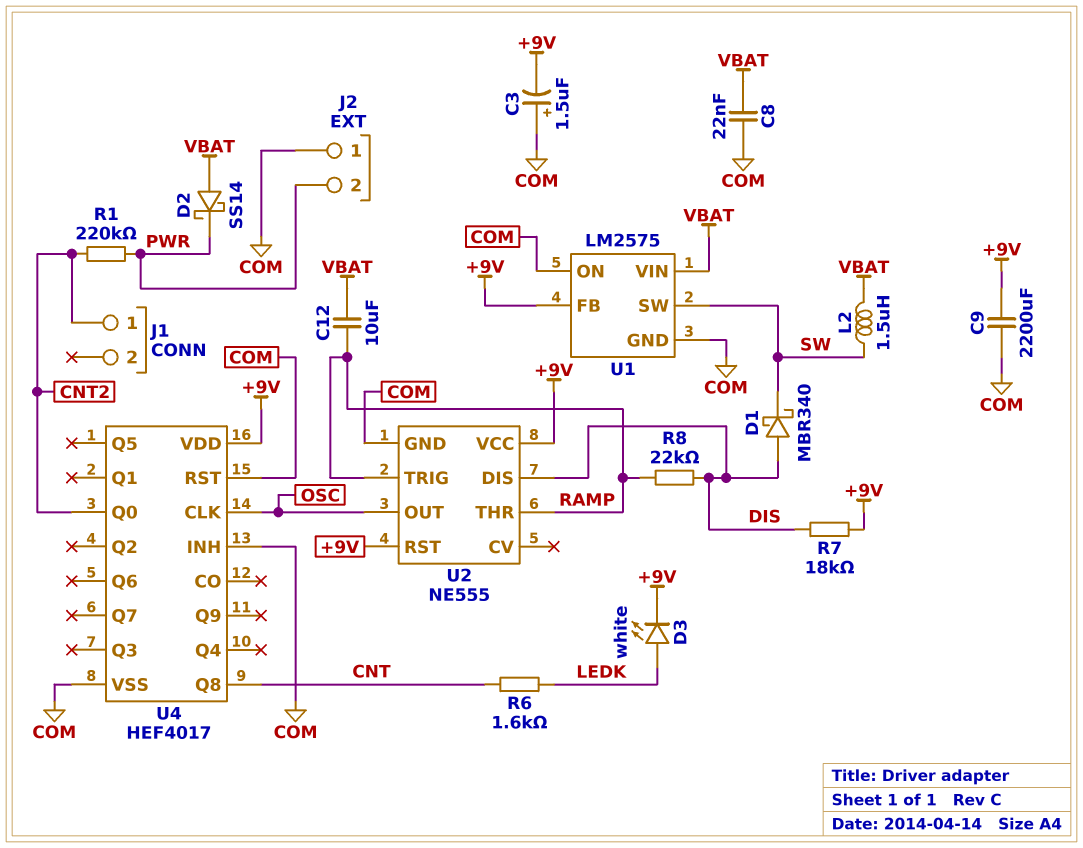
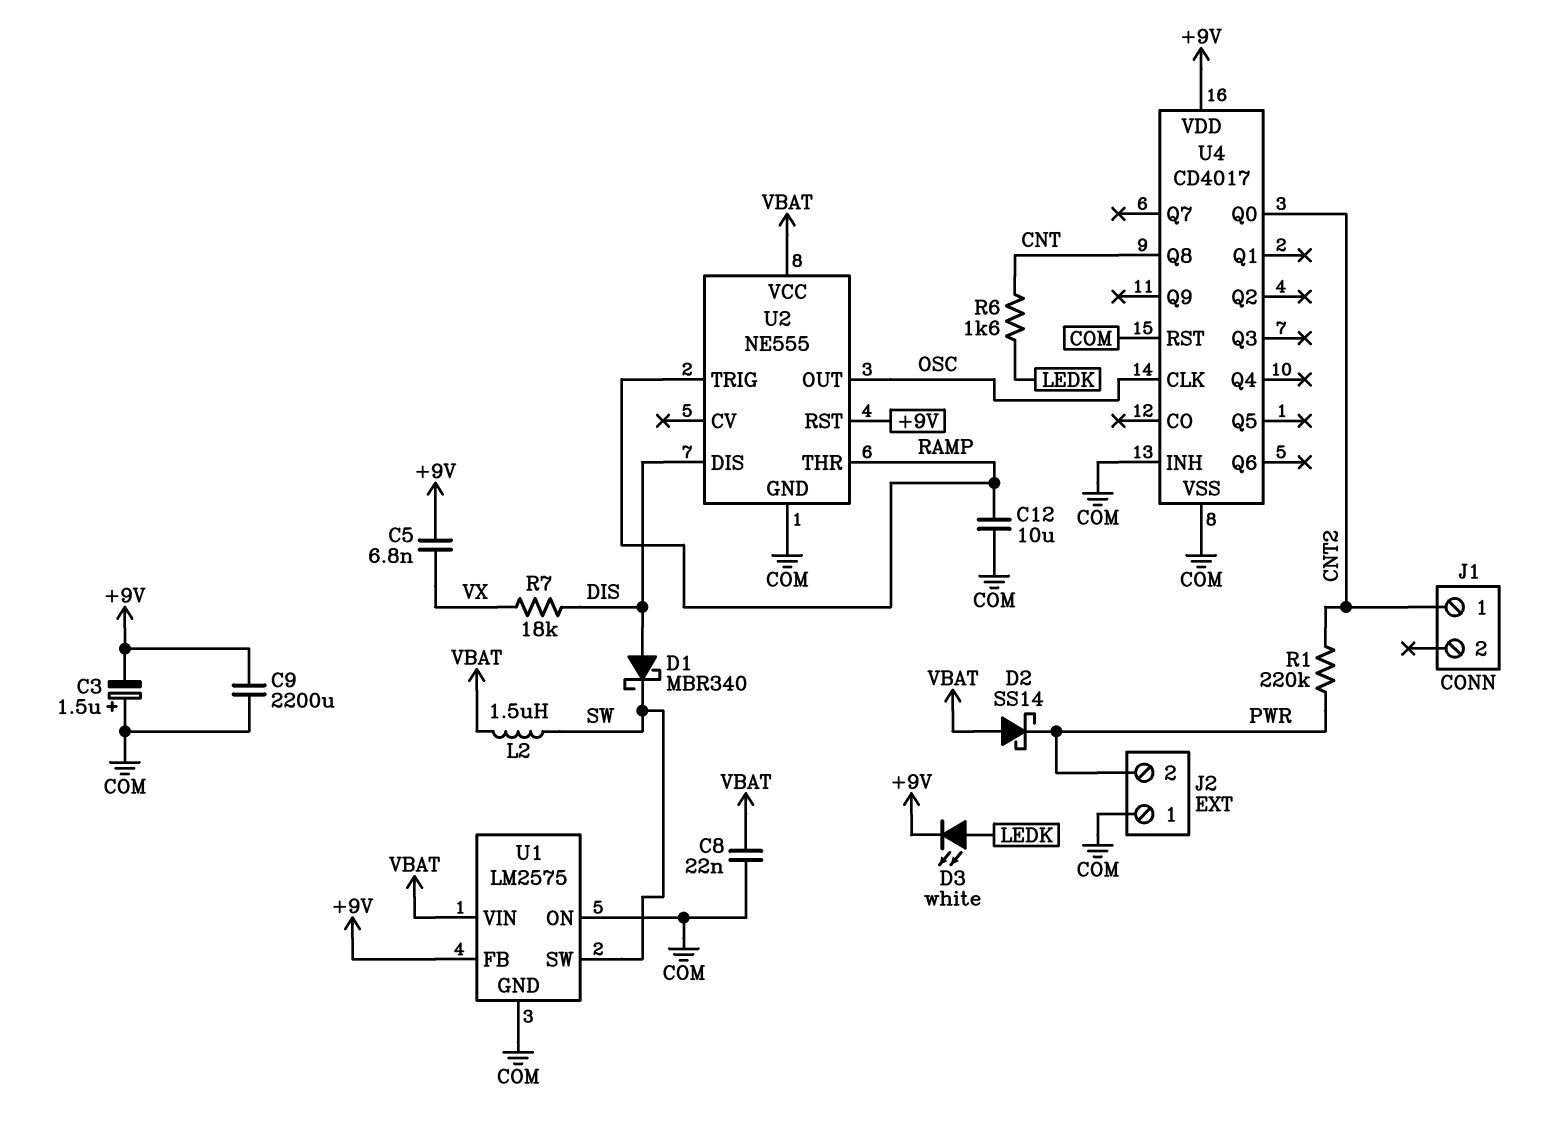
C5: none -> 6.8nF (+9V, VX)
C12: 10uF (RAMP, VBAT) -> 10uF (COM, RAMP)
R7: 18k (+9V, DIS) -> 18k (DIS, VX)
R8: 22k (DIS, RAMP) -> none
U2 pin VCC: +9V -> VBAT
U4: HEF4017 -> CD4017

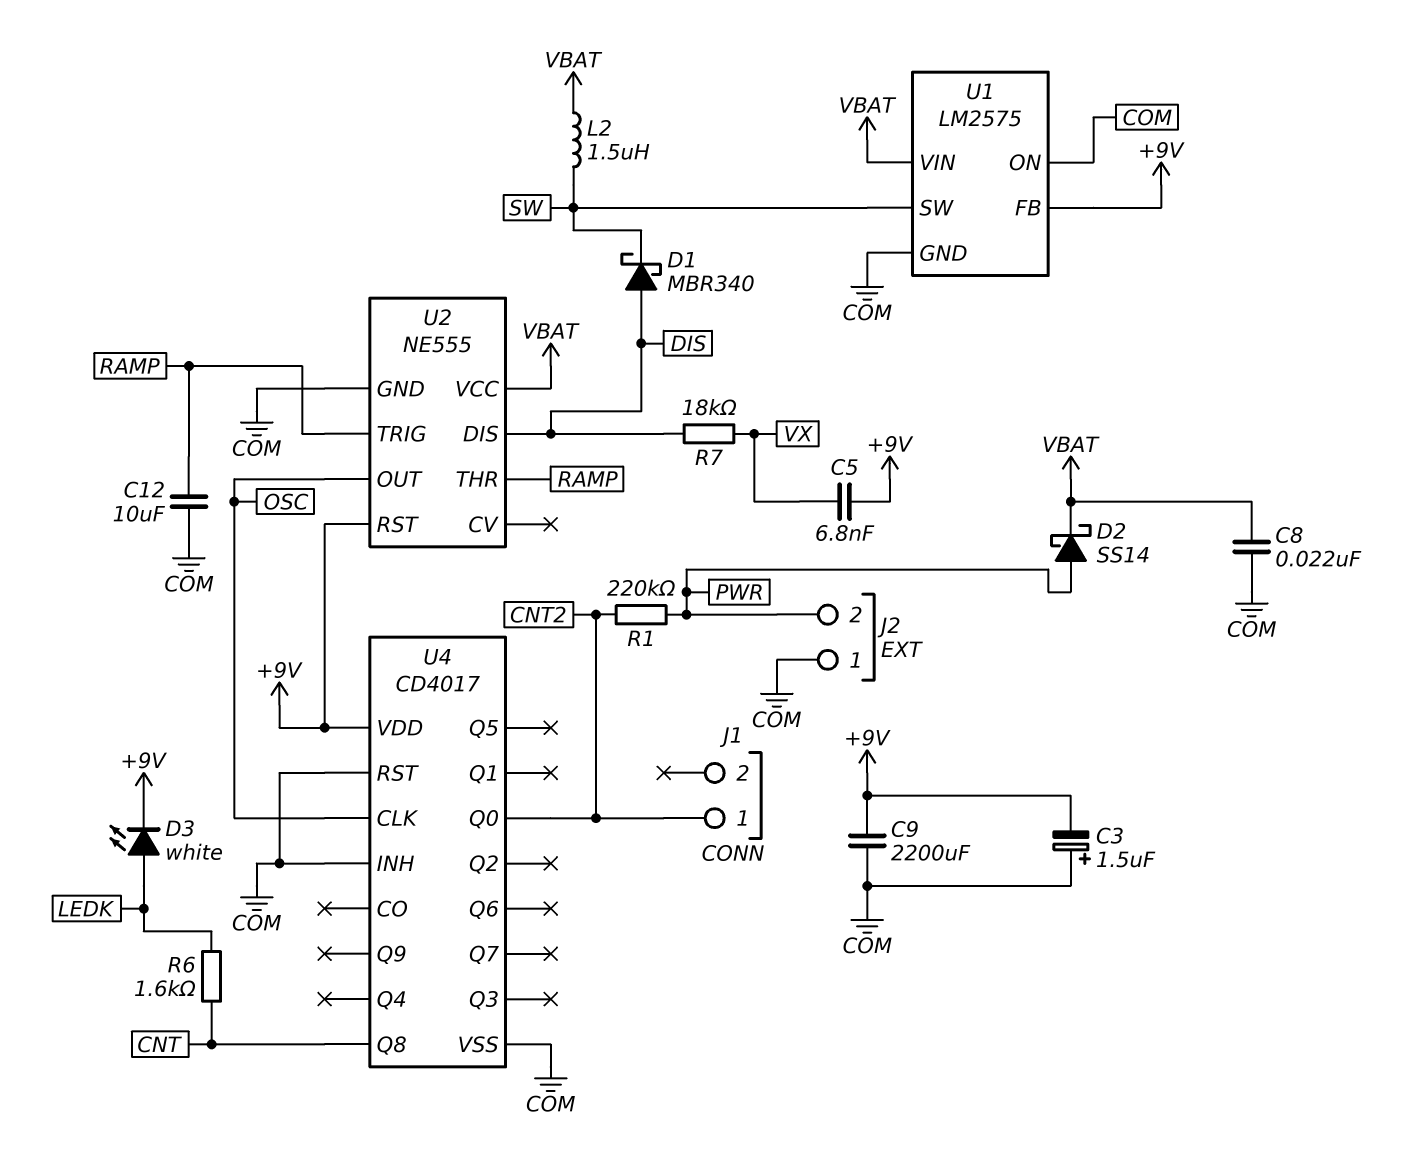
D2: schottky SS14 (A VBAT, K PWR) -> schottky SS14 (A PWR, K VBAT)

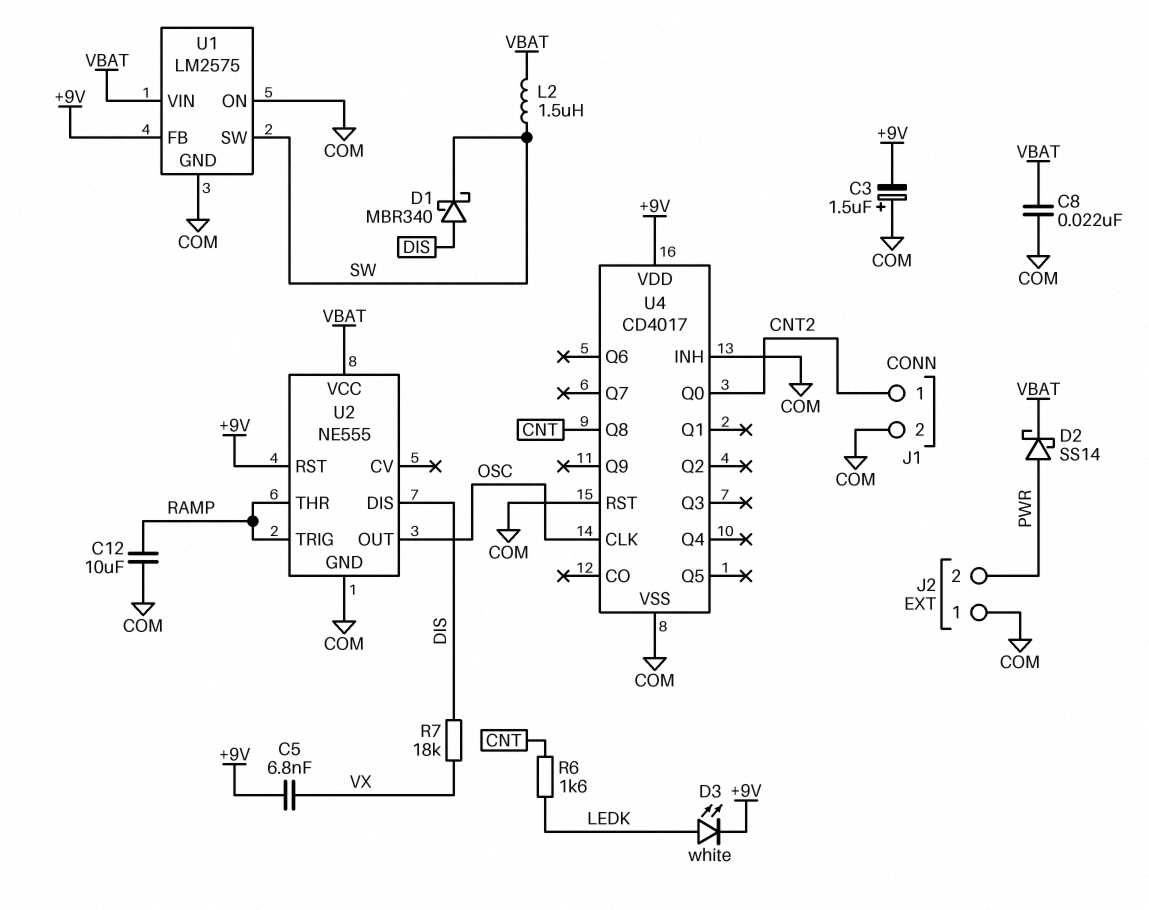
C9: 2200uF (+9V, COM) -> none
J1 pin 2: none -> COM
R1: 220k (CNT2, PWR) -> none

